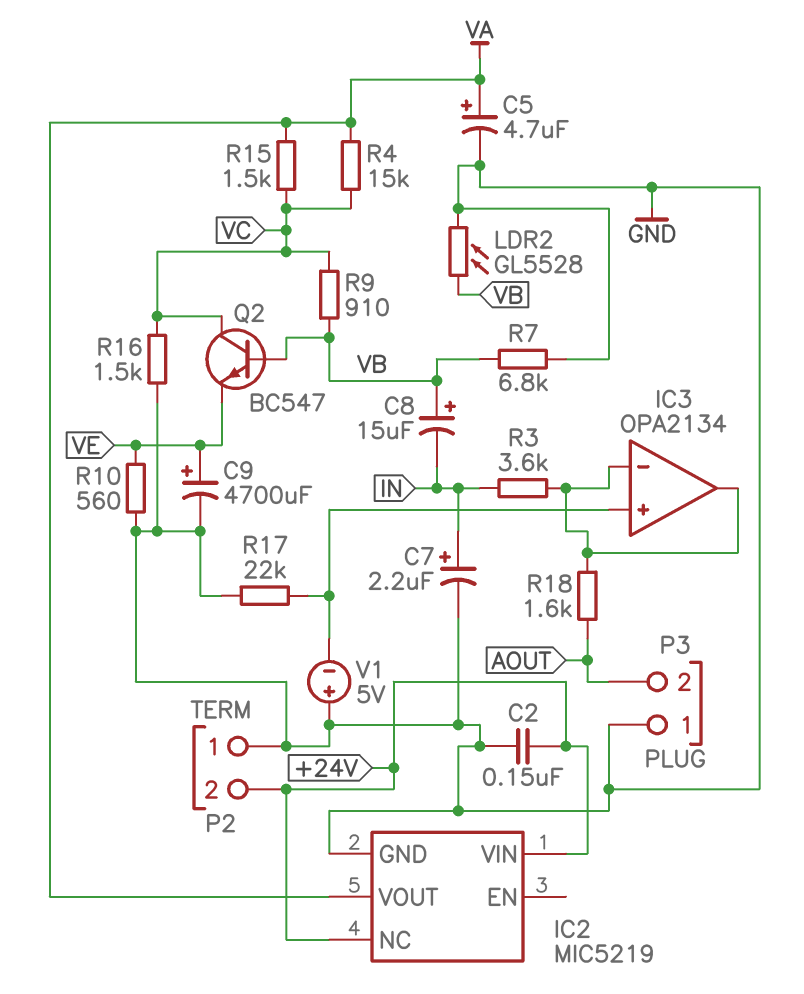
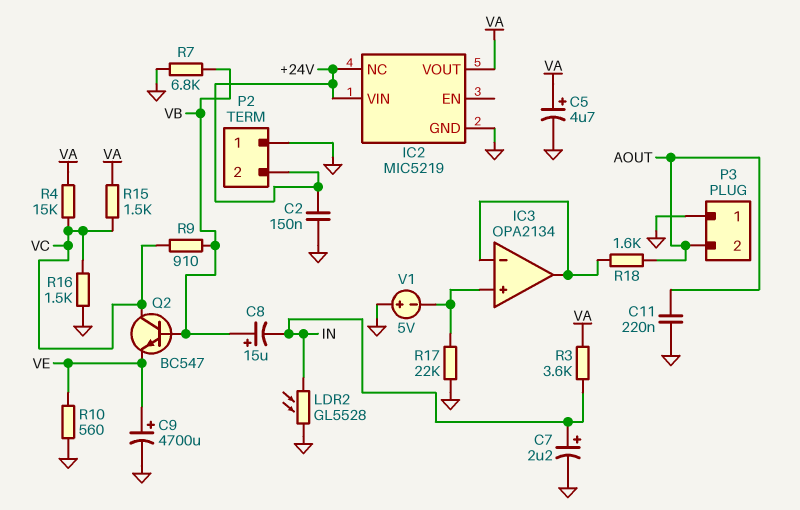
C11: none -> 220nF (AOUT, GND)
LDR2: GL5528 (GND, VB) -> GL5528 (GND, IN)
R3: 3.6k (IC3/in-, IN) -> 3.6k (IN, VA)

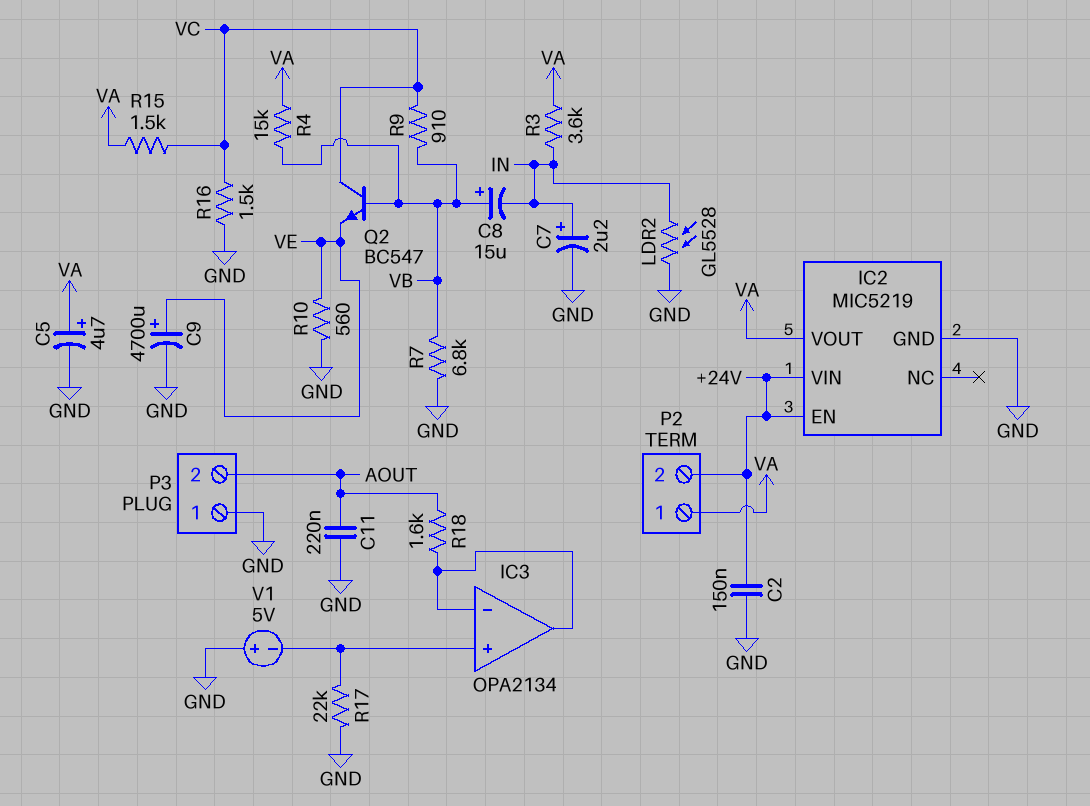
IC2 pin EN: none -> +24V
IC2 pin NC: +24V -> none
P2 pin 1: GND -> VA
R4: 15k (VA, VC) -> 15k (VA, VB)

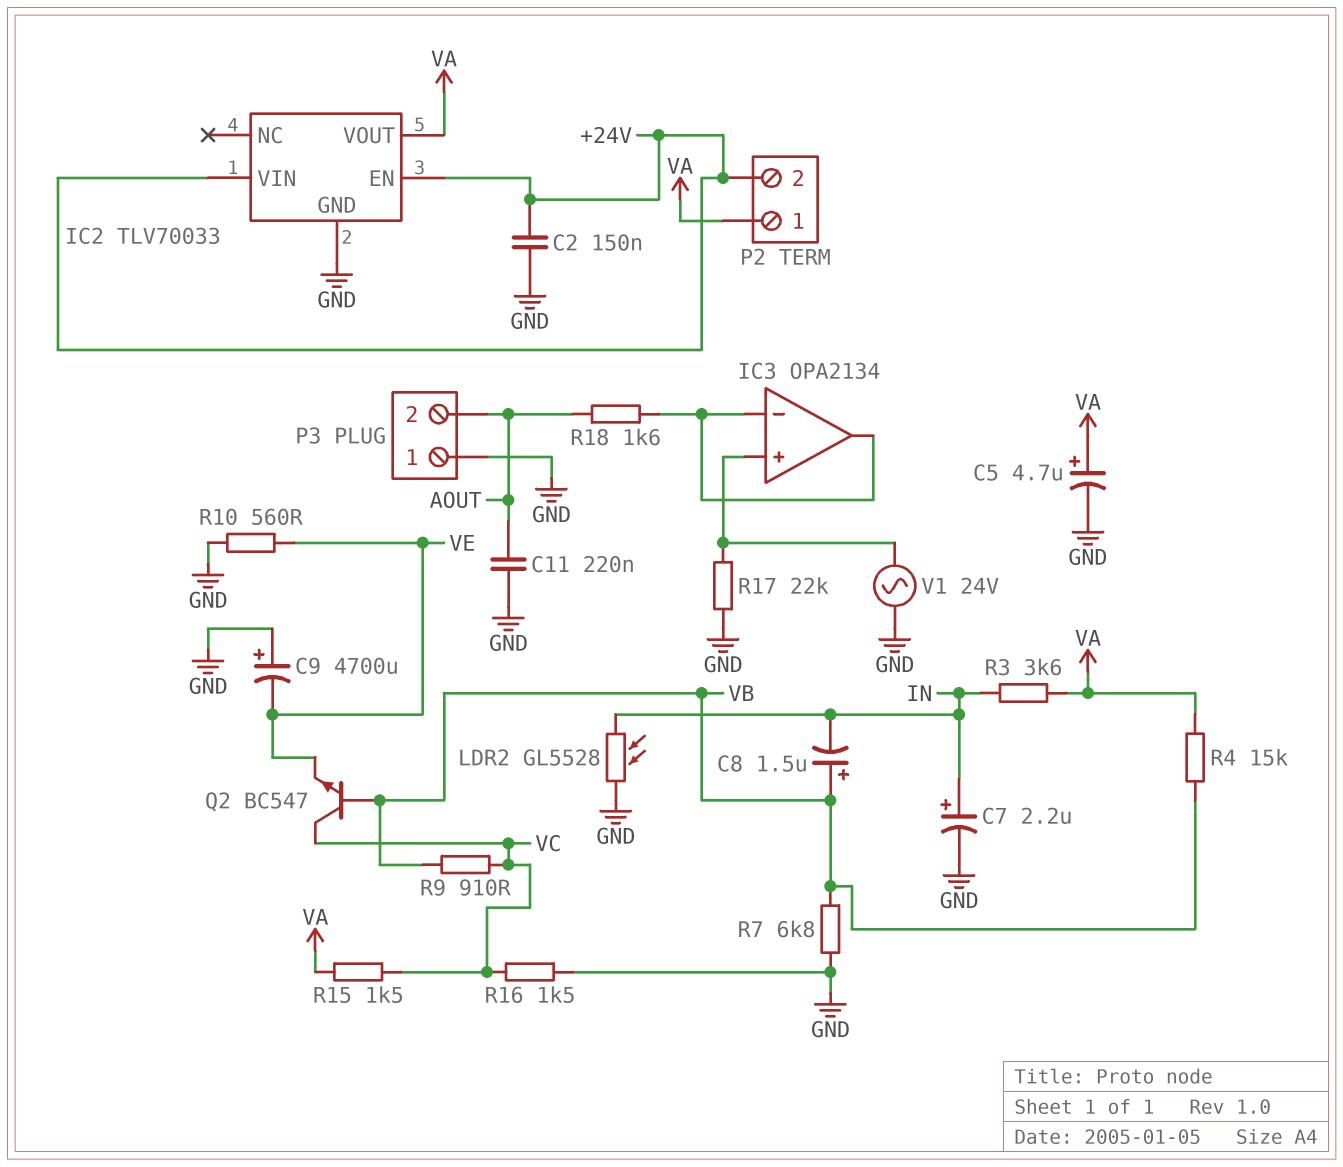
C8: 15uF (plus VB, minus IN) -> 1.5uF (plus VB, minus IN)
C9: 4700uF (plus VE, minus GND) -> 4700uF (plus GND, minus VE)
IC2: MIC5219 -> TLV70033
V1: 5V (plus GND, minus IC3/in+) -> AC 24V (GND, IC3/in+)

